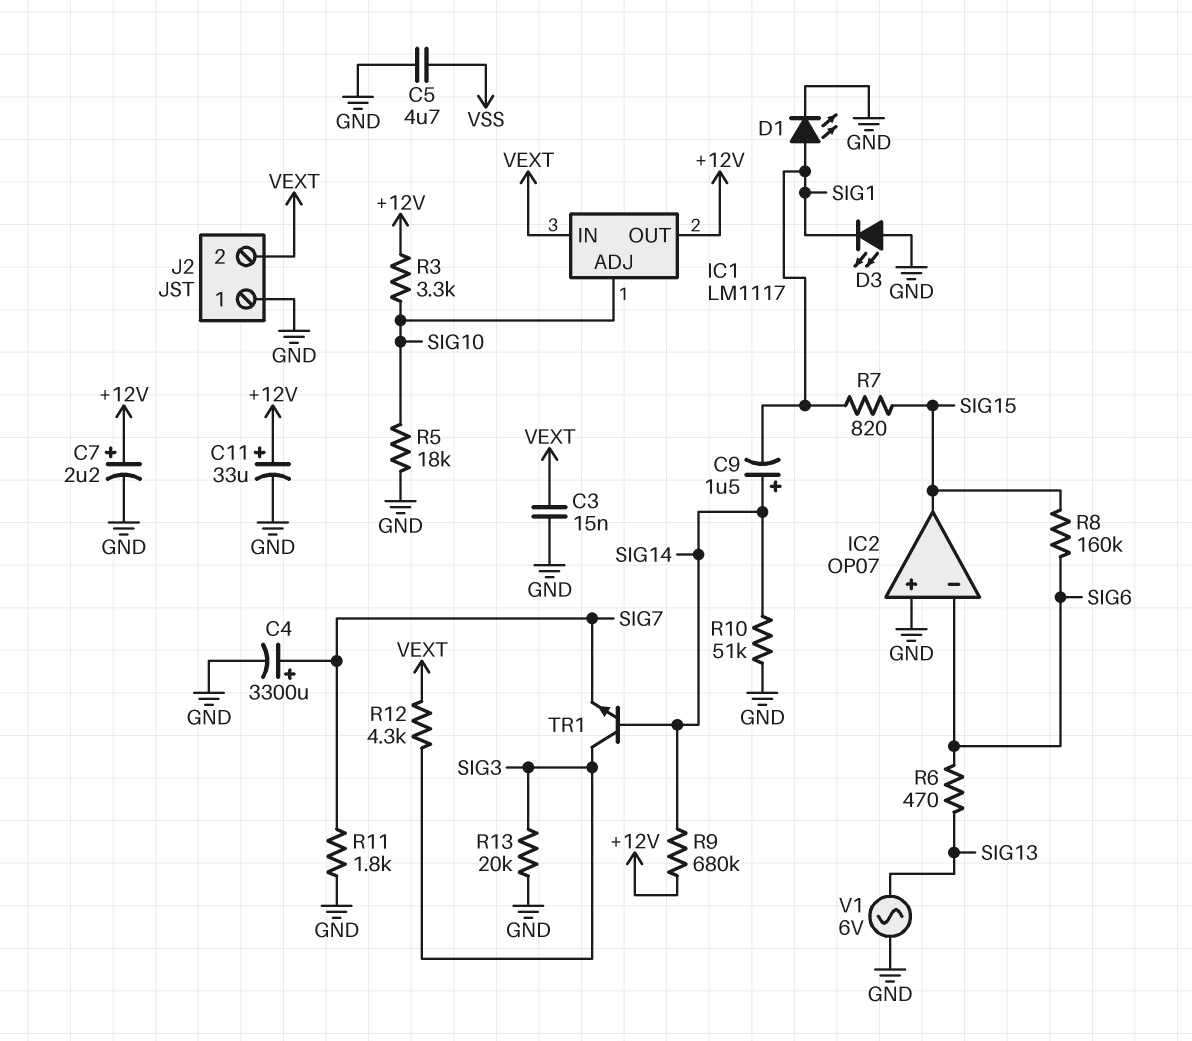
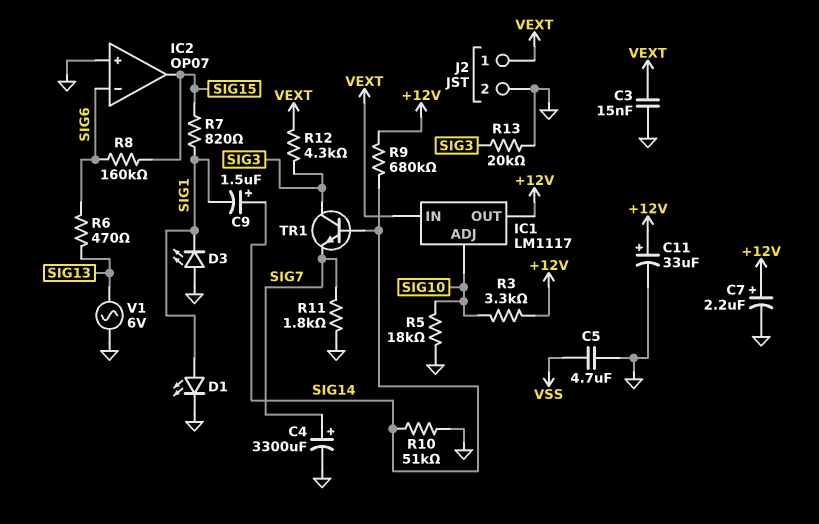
J2 pin 1: GND -> VEXT
J2 pin 2: VEXT -> GND

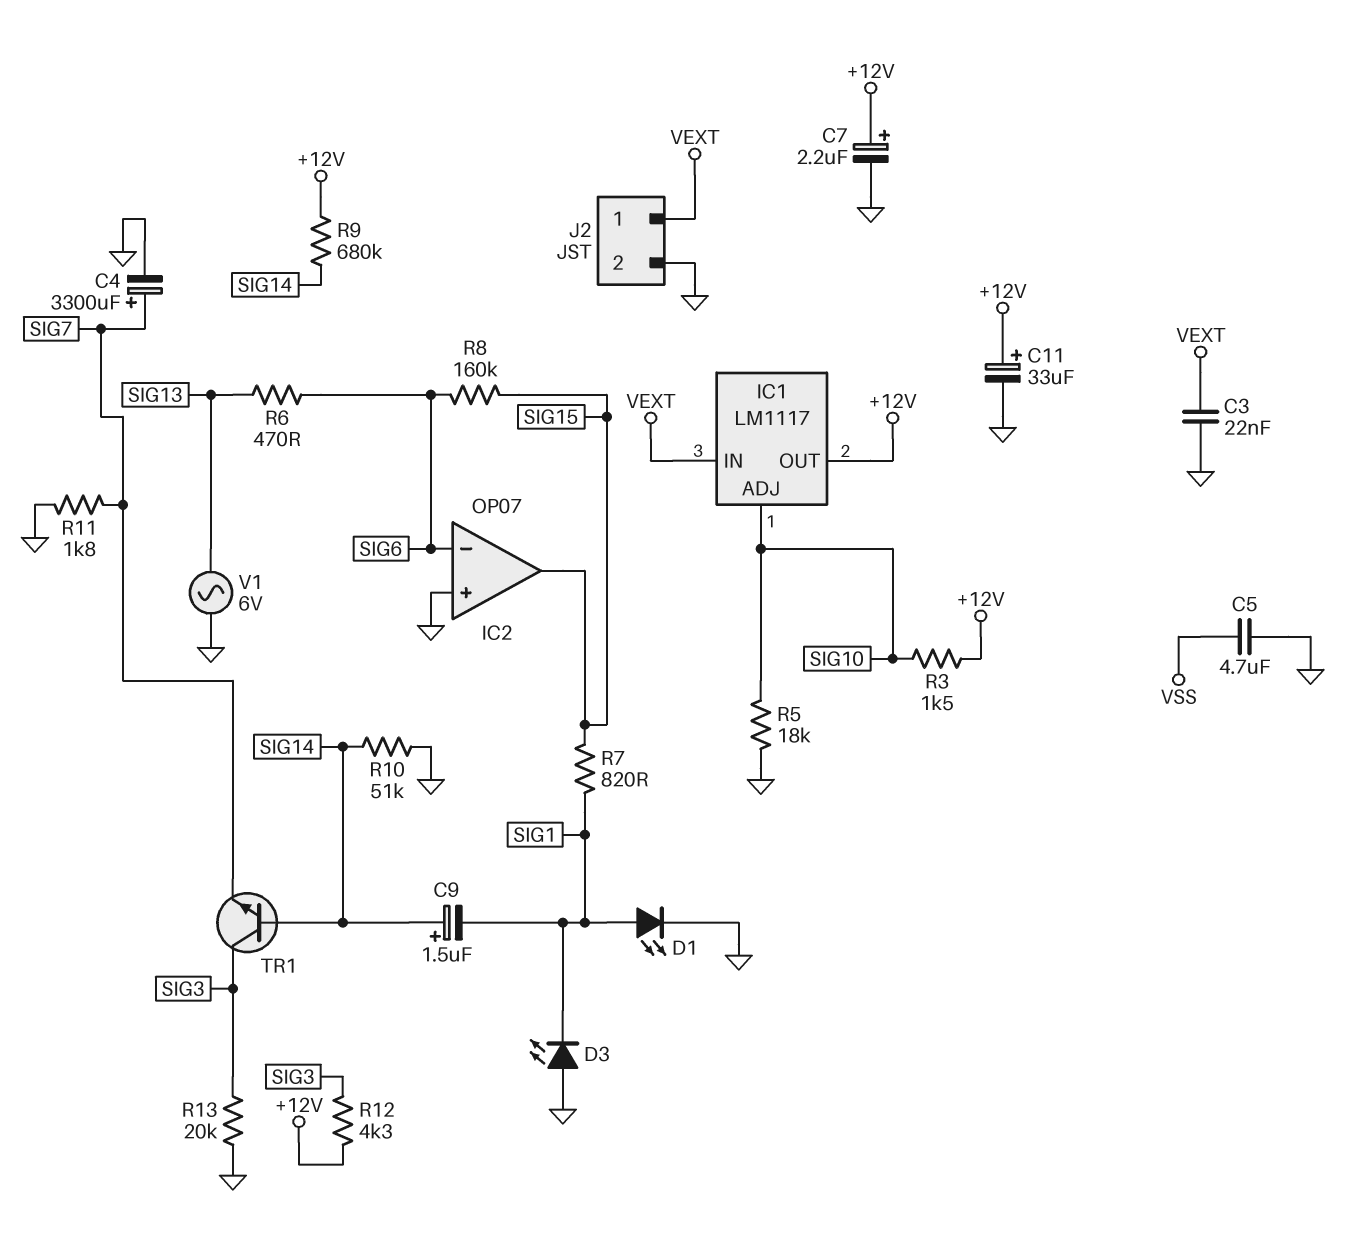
C3: 15nF (GND, VEXT) -> 22nF (GND, VEXT)
R3: 3.3k (+12V, SIG10) -> 1.5k (+12V, SIG10)
R12: 4.3k (SIG3, VEXT) -> 4.3k (+12V, SIG3)

